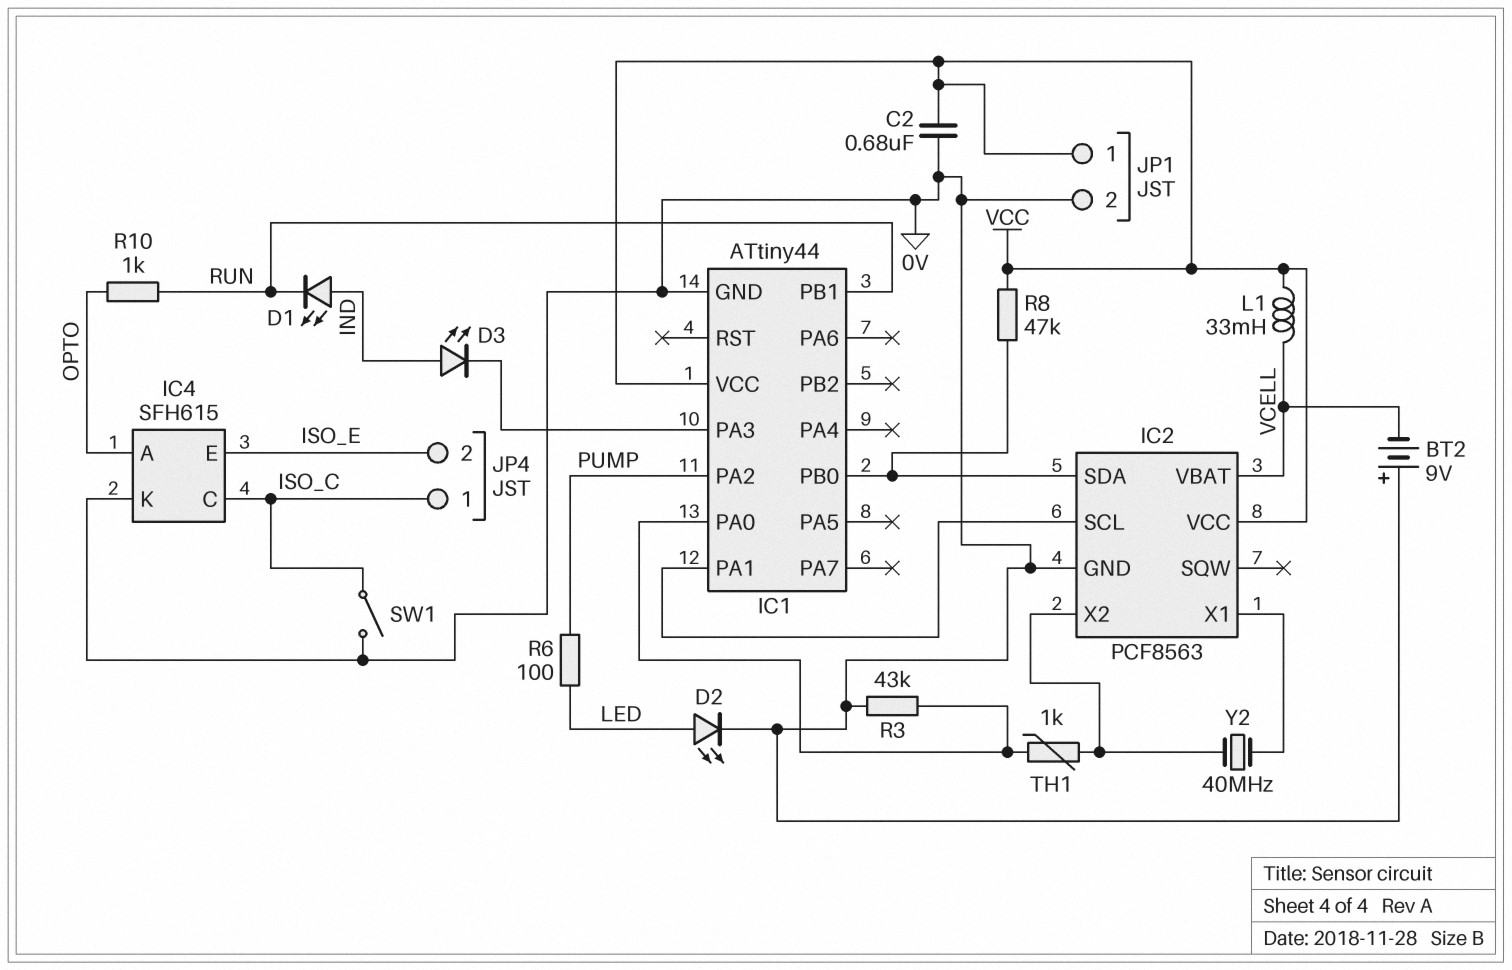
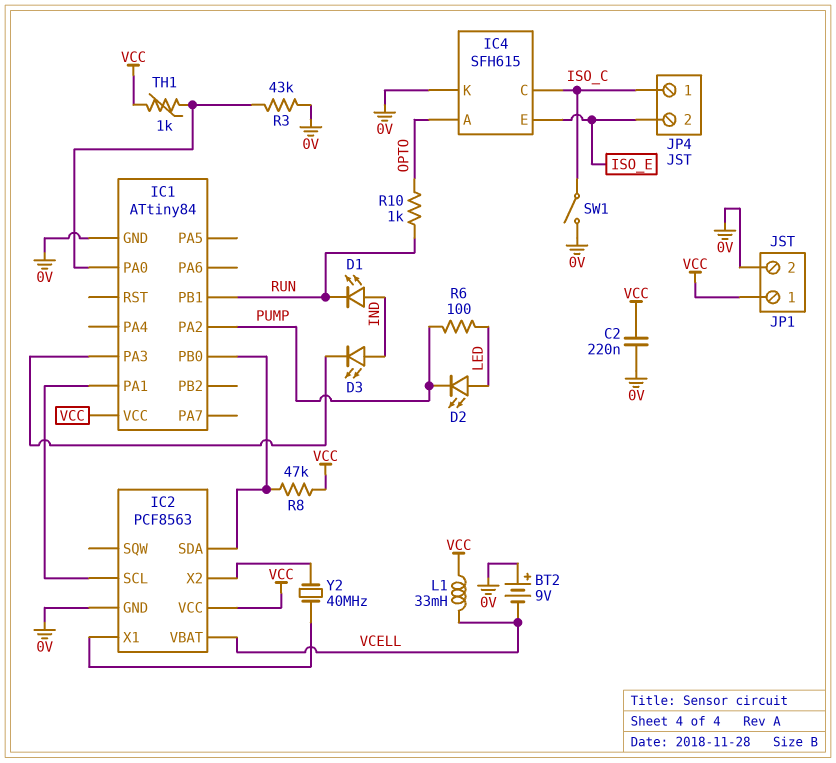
C2: 680nF (0V, VCC) -> 220nF (0V, VCC)
D2: LED (A LED, K 0V) -> LED (A LED, K PUMP)
IC1: ATtiny44 -> ATtiny84
TH1: 1k (IC1/PA0, IC2/X2) -> 1k (IC1/PA0, VCC)

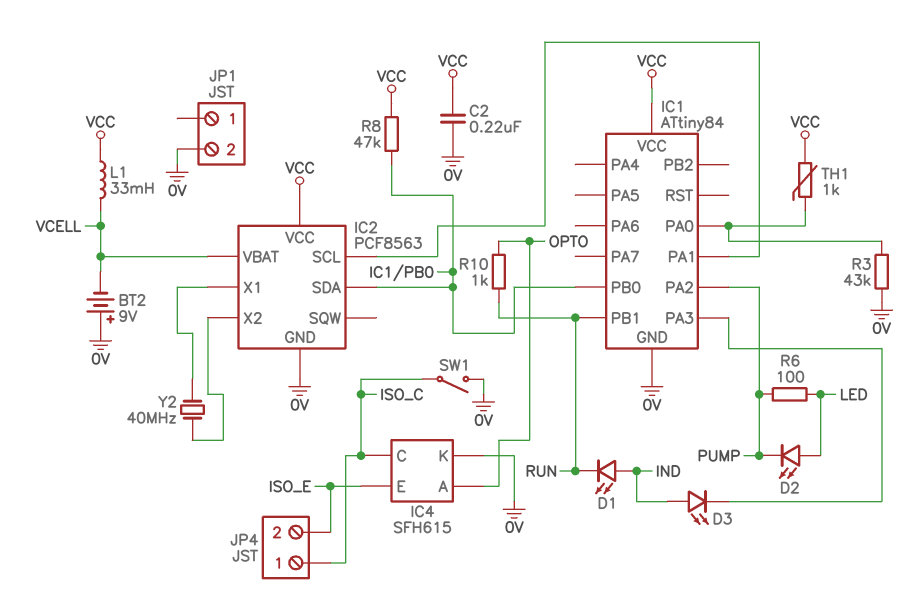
JP1 pin 1: VCC -> none

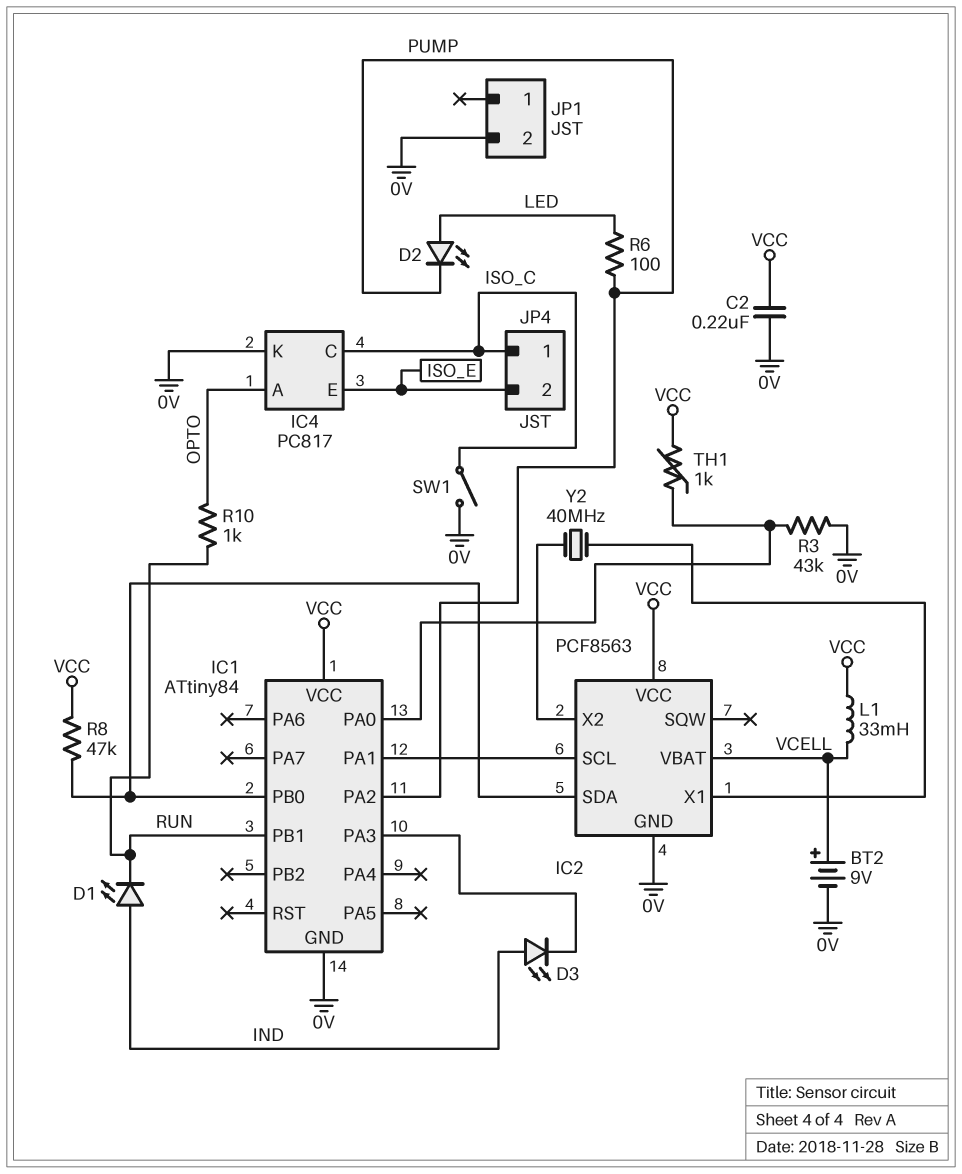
BT2: 9V (plus 0V, minus VCELL) -> 9V (plus VCELL, minus 0V)
IC4: SFH615 -> PC817

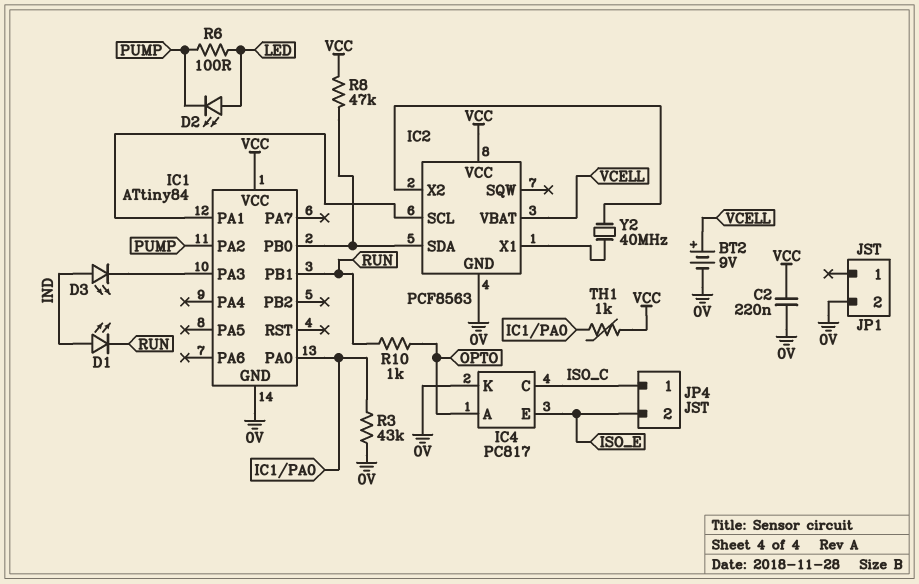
L1: 33mH (VCC, VCELL) -> none
SW1: switch (0V, ISO_C) -> none

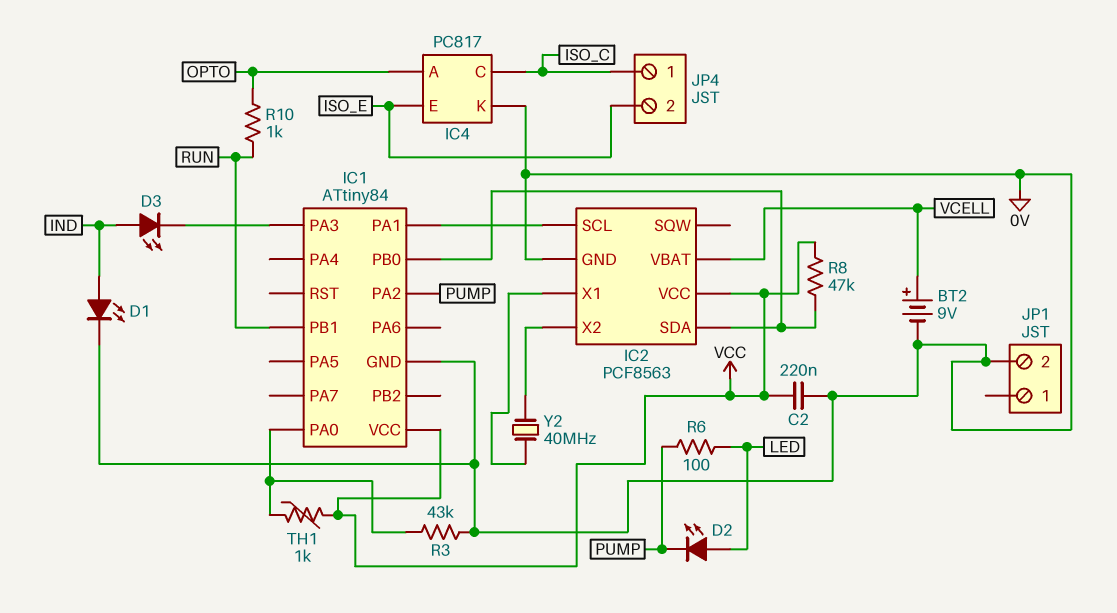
D1: LED (A IND, K RUN) -> LED (A IND, K 0V)

